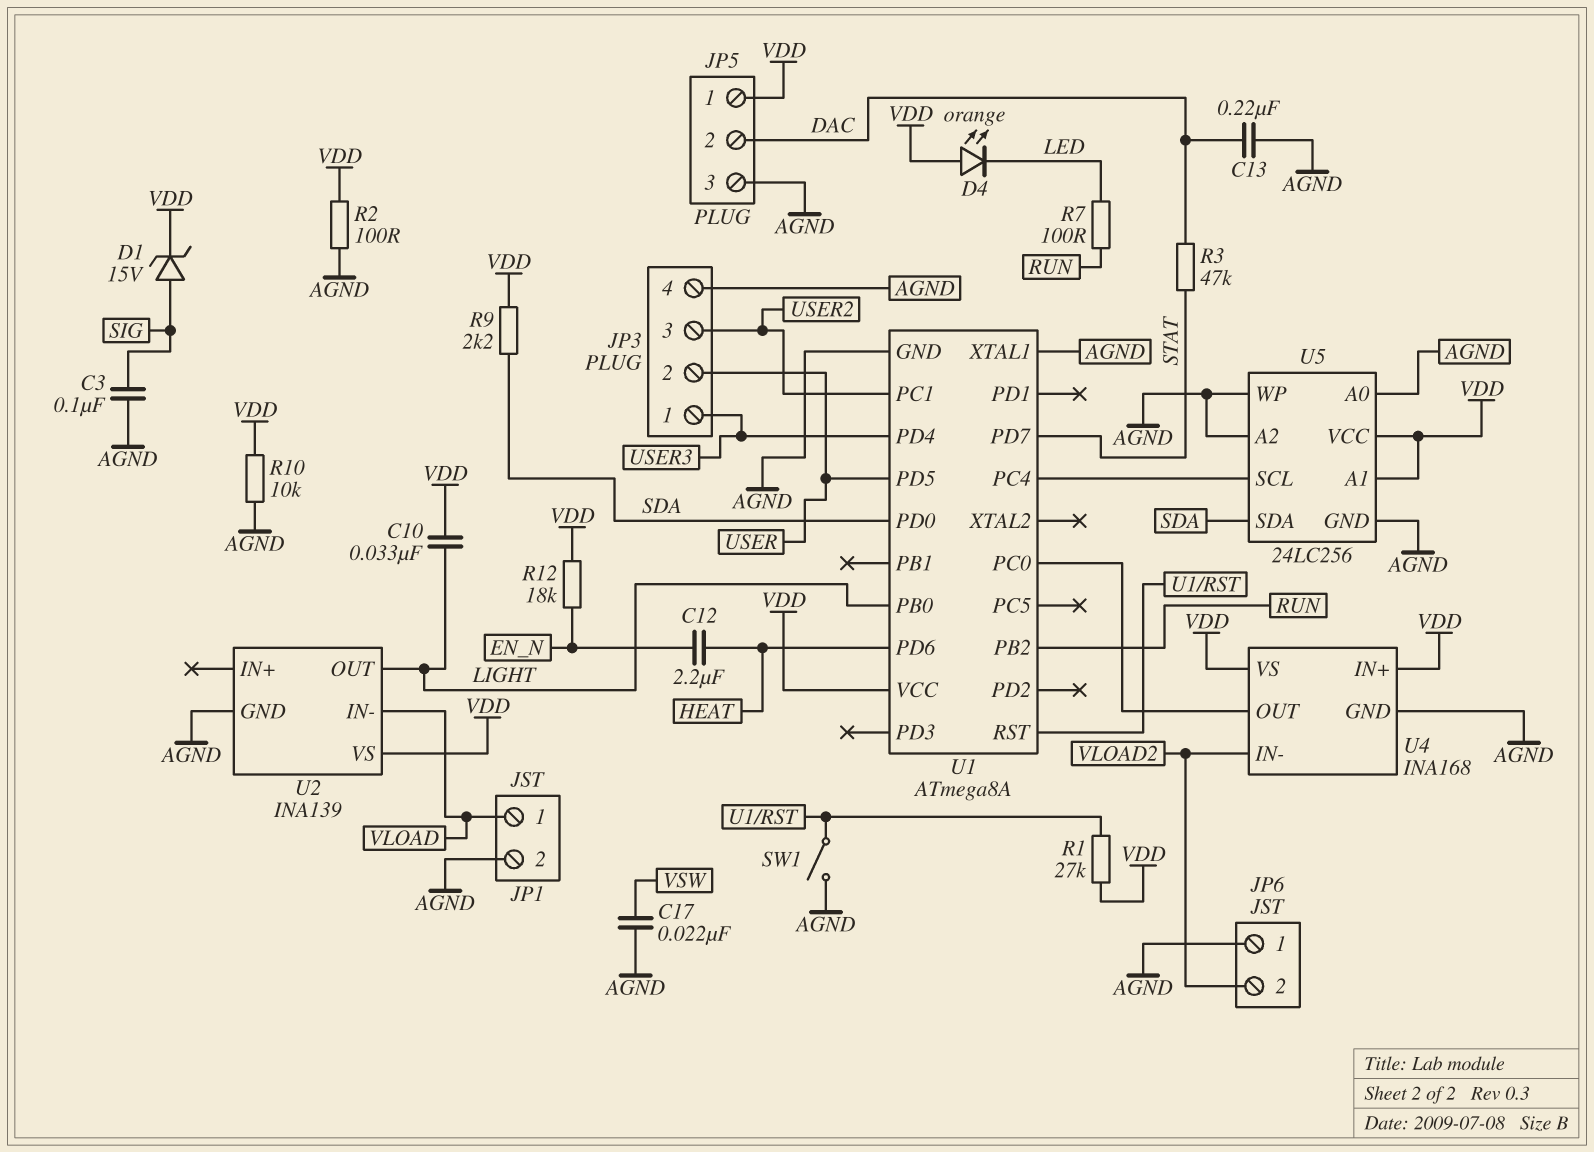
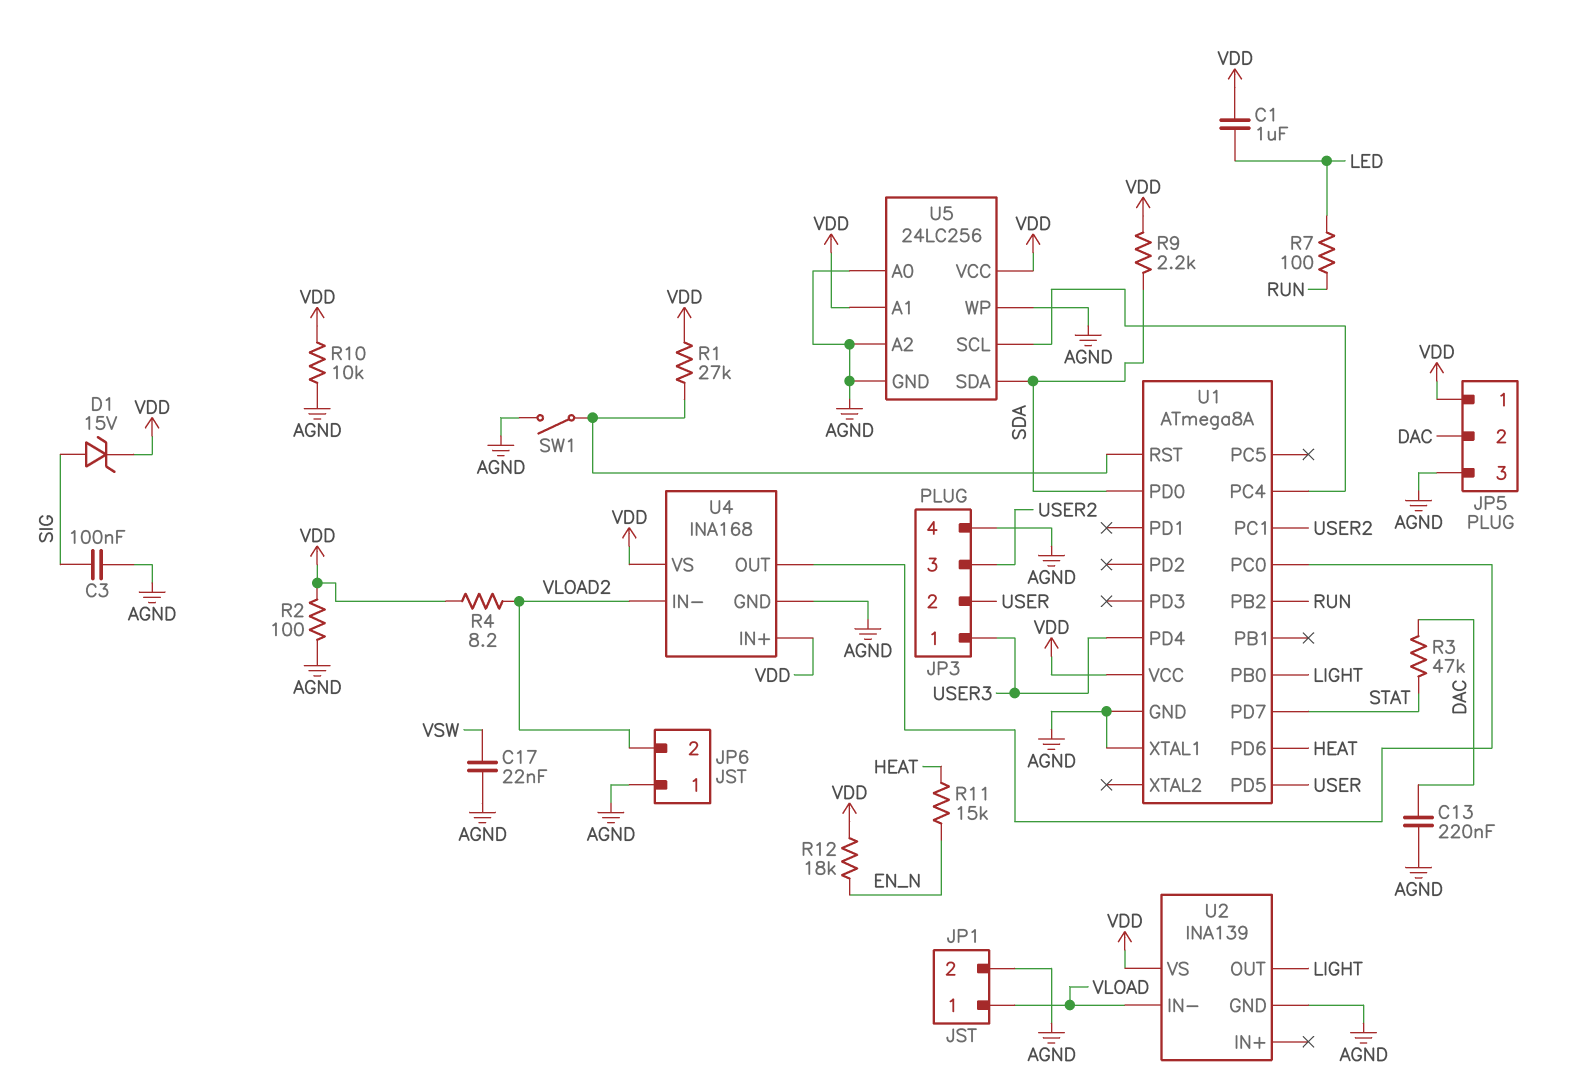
C1: none -> 1uF (LED, VDD)
C10: 33nF (LIGHT, VDD) -> none
C12: 2.2uF (EN_N, HEAT) -> none
D4: LED orange (A VDD, K LED) -> none
R4: none -> 8.2 (VDD, VLOAD2)
R11: none -> 15k (EN_N, HEAT)

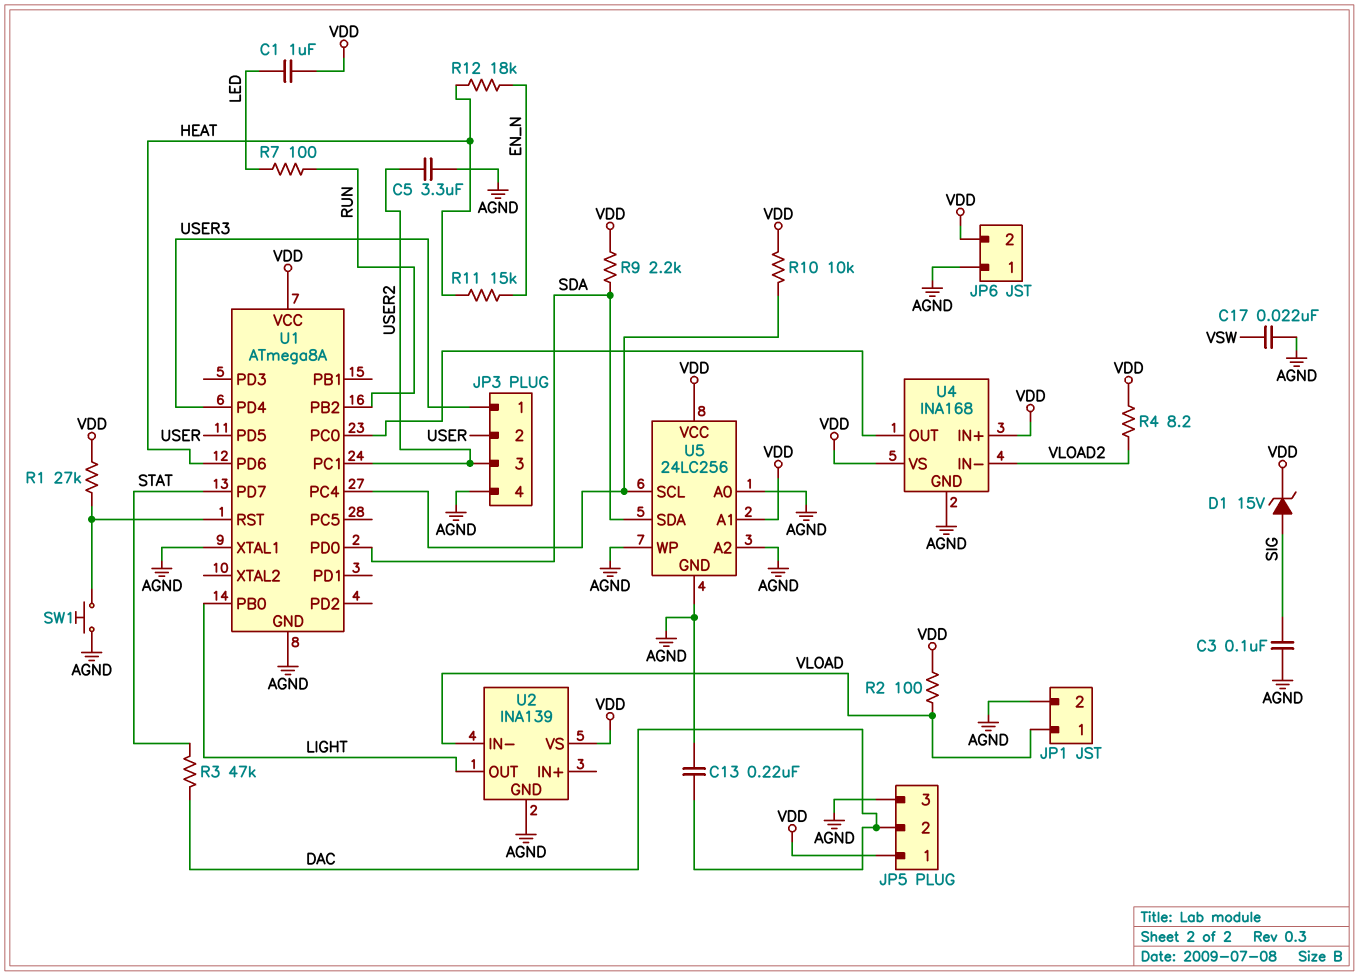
C5: none -> 3.3uF (AGND, USER2)
JP6 pin 2: VLOAD2 -> VDD
R2: 100 (AGND, VDD) -> 100 (VDD, VLOAD)
R10: 10k (AGND, VDD) -> 10k (U1/PC4, VDD)
R12: 18k (EN_N, VDD) -> 18k (EN_N, HEAT)
SW1: switch (AGND, U1/RST) -> button (AGND, U1/RST)

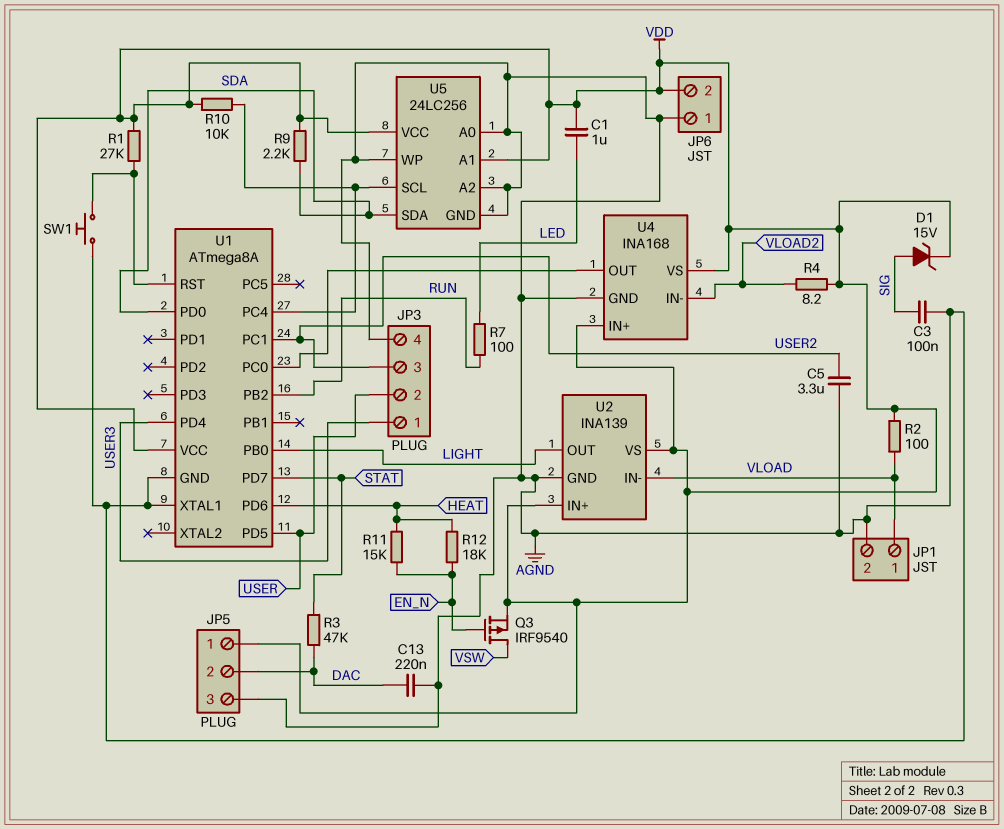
C17: 22nF (AGND, VSW) -> none
Q3: none -> PMOS IRF9540 (G EN_N, D VSW, S VDD)
U2 pin IN+: none -> VDD

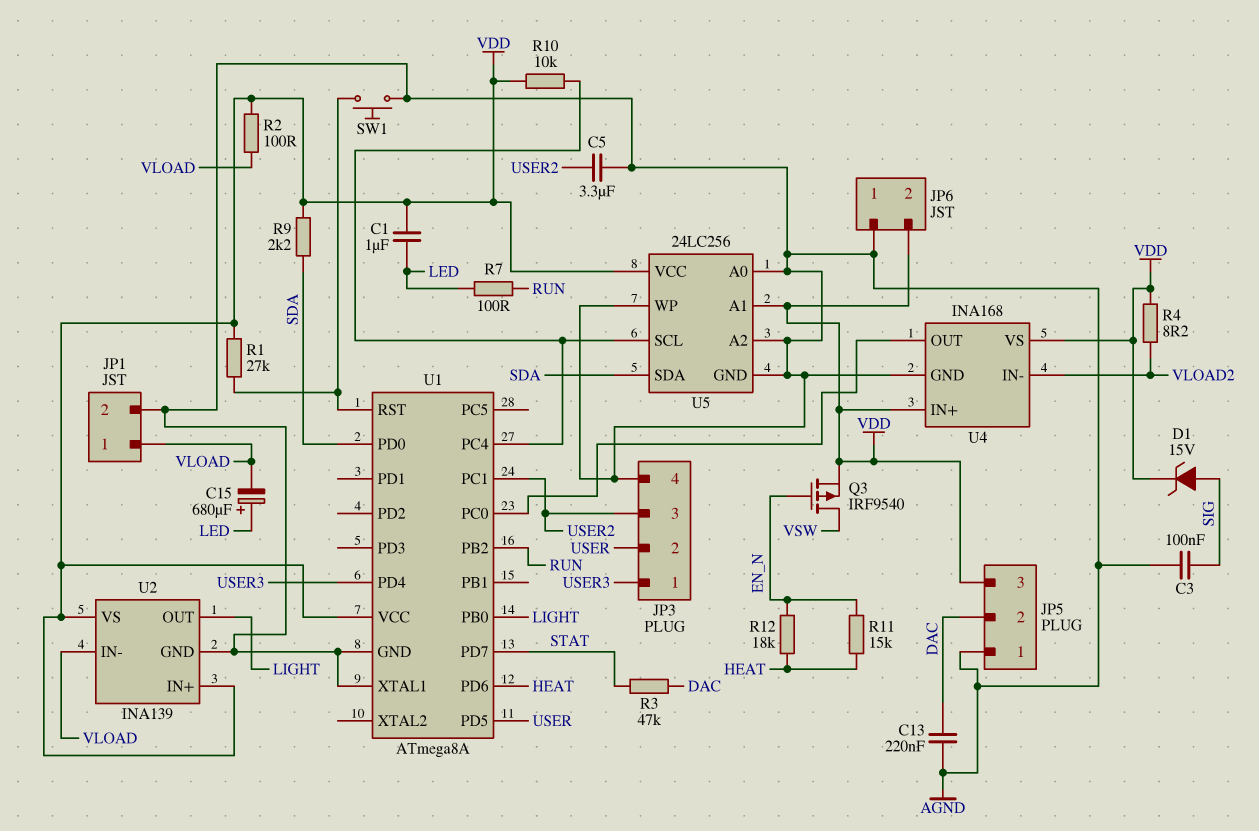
C15: none -> 680uF (plus LED, minus VLOAD)
JP5 pin 1: VDD -> AGND
JP5 pin 3: AGND -> VDD

